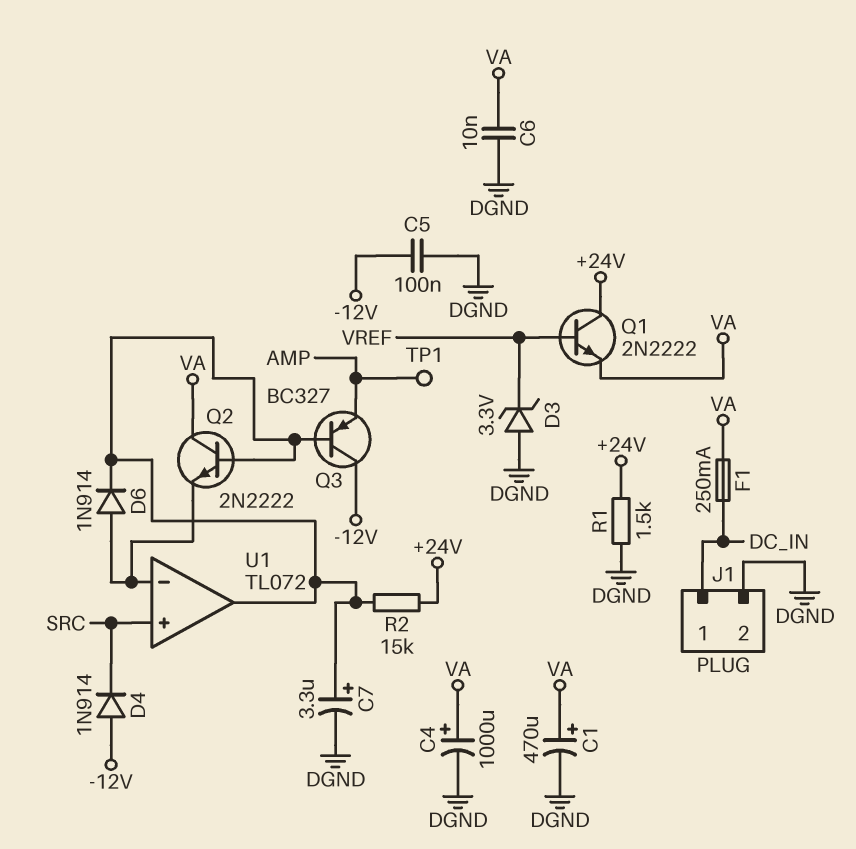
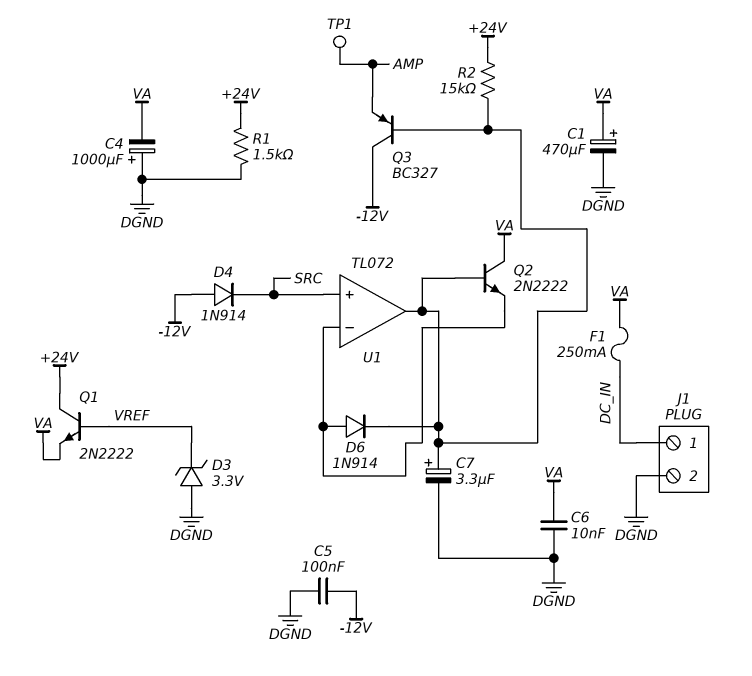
C4: 1000uF (plus VA, minus DGND) -> 1000uF (plus DGND, minus VA)

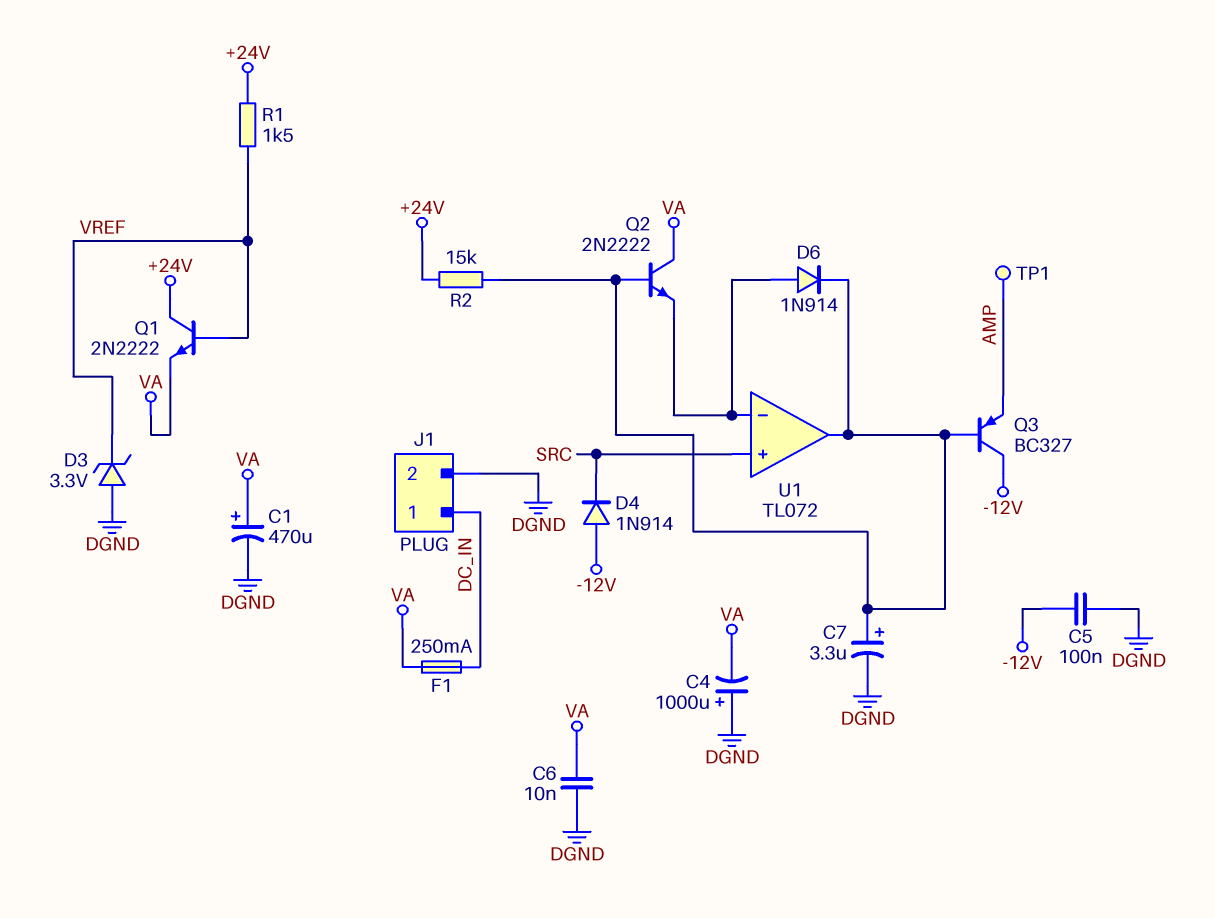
R1: 1.5k (+24V, DGND) -> 1.5k (+24V, VREF)

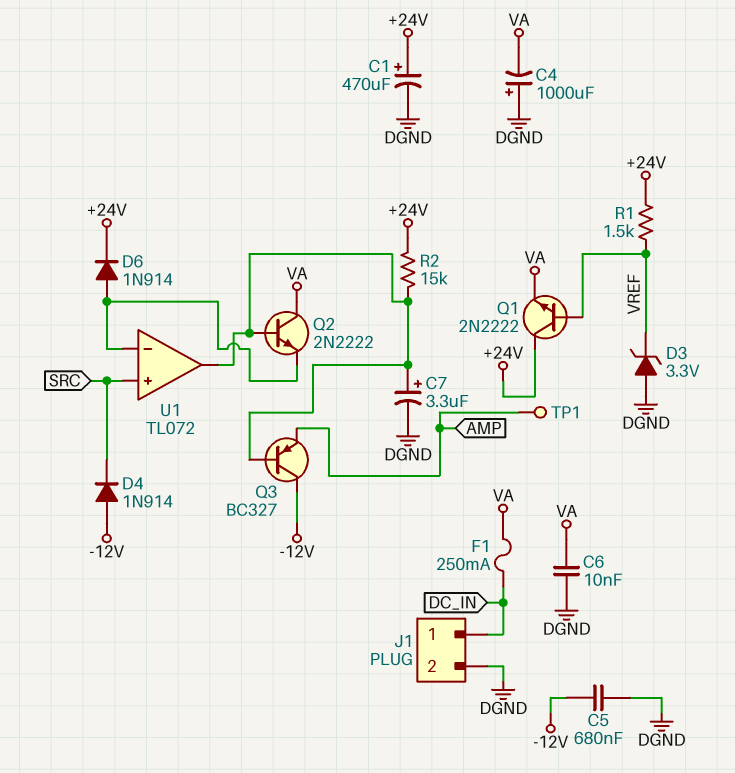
C1: 470uF (plus VA, minus DGND) -> 470uF (plus +24V, minus DGND)
C5: 100nF (-12V, DGND) -> 680nF (-12V, DGND)
D6: diode 1N914 (A U1/in-, K U1/out) -> diode 1N914 (A U1/in-, K +24V)

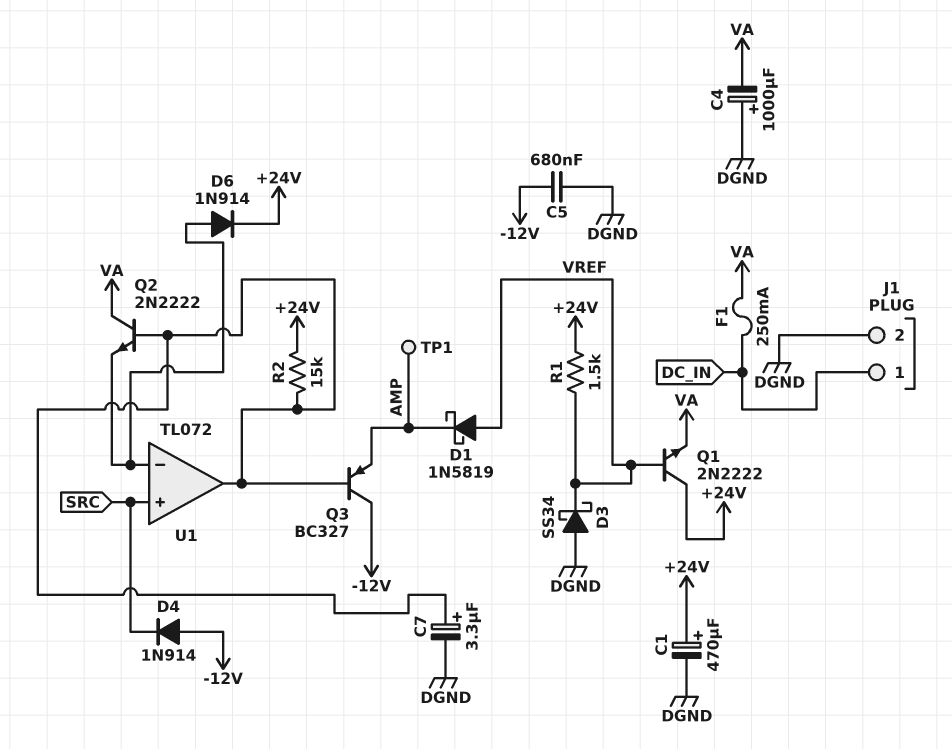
C6: 10nF (DGND, VA) -> none
D1: none -> schottky 1N5819 (A VREF, K AMP)
D3: zener 3.3V (A DGND, K VREF) -> schottky SS34 (A DGND, K VREF)

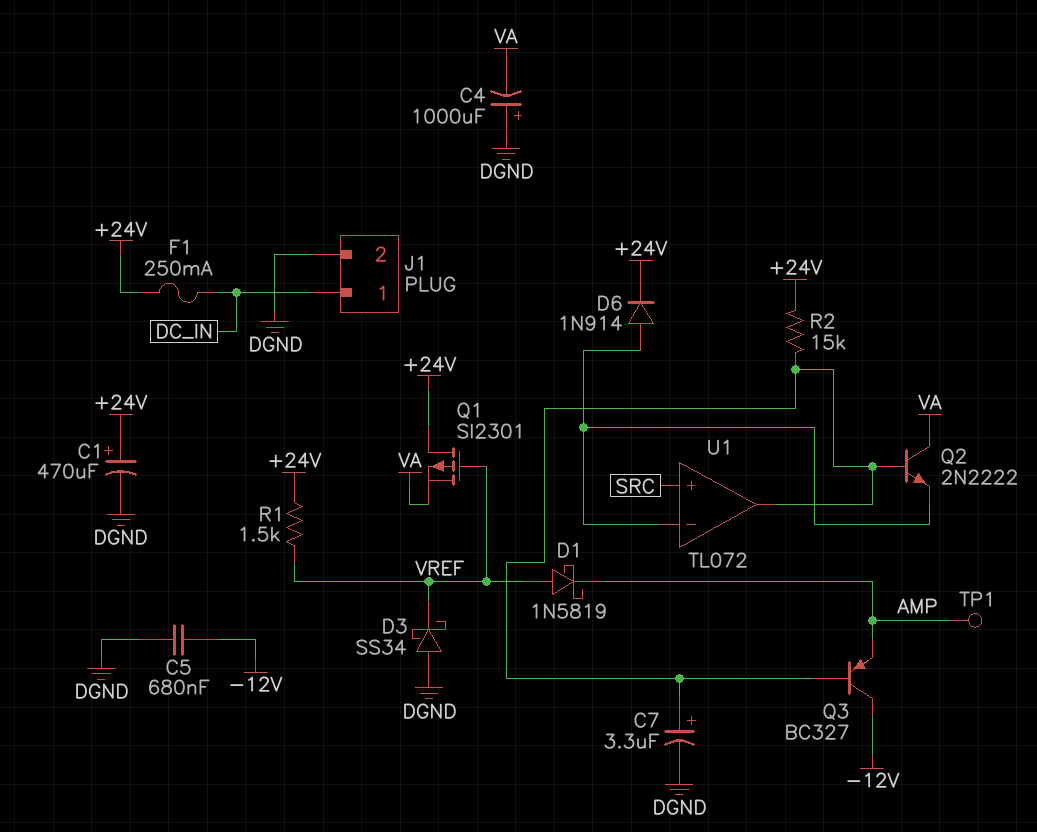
D4: diode 1N914 (A -12V, K SRC) -> none
F1: 250mA (DC_IN, VA) -> 250mA (+24V, DC_IN)
Q1: NPN 2N2222 (B VREF, C +24V, E VA) -> PMOS SI2301 (G VREF, D +24V, S VA)

